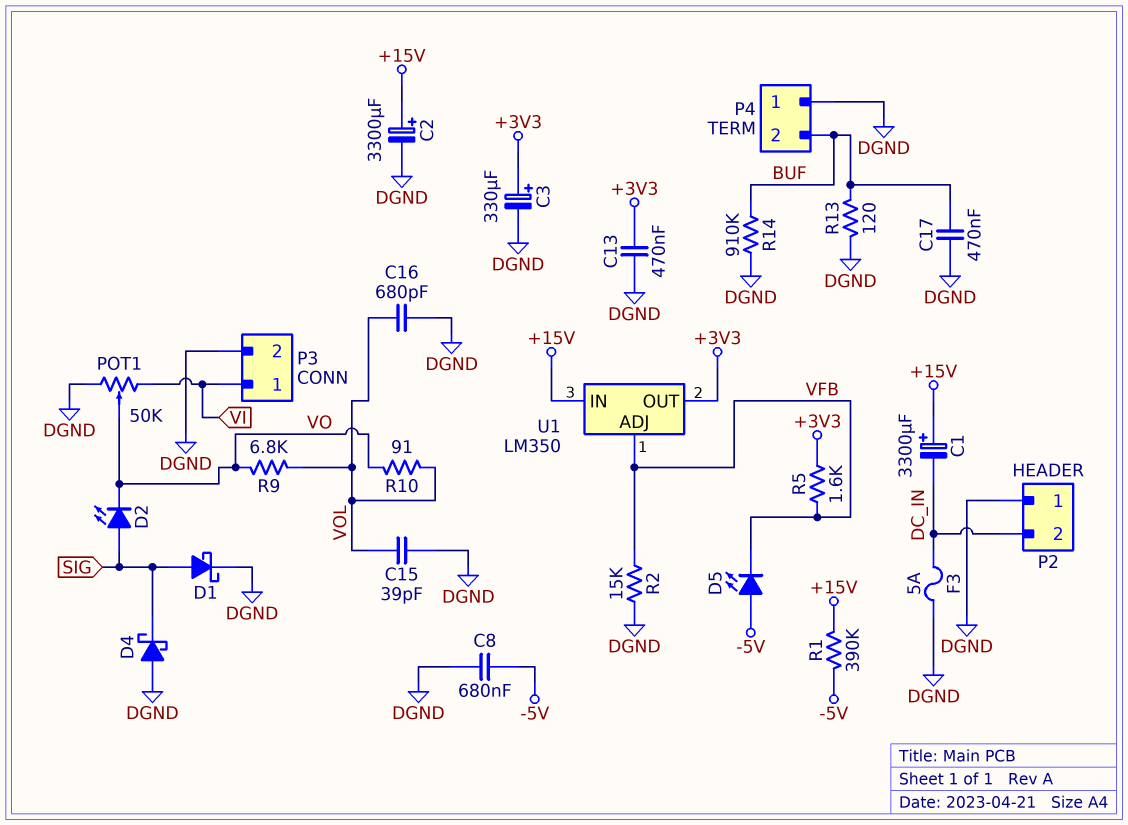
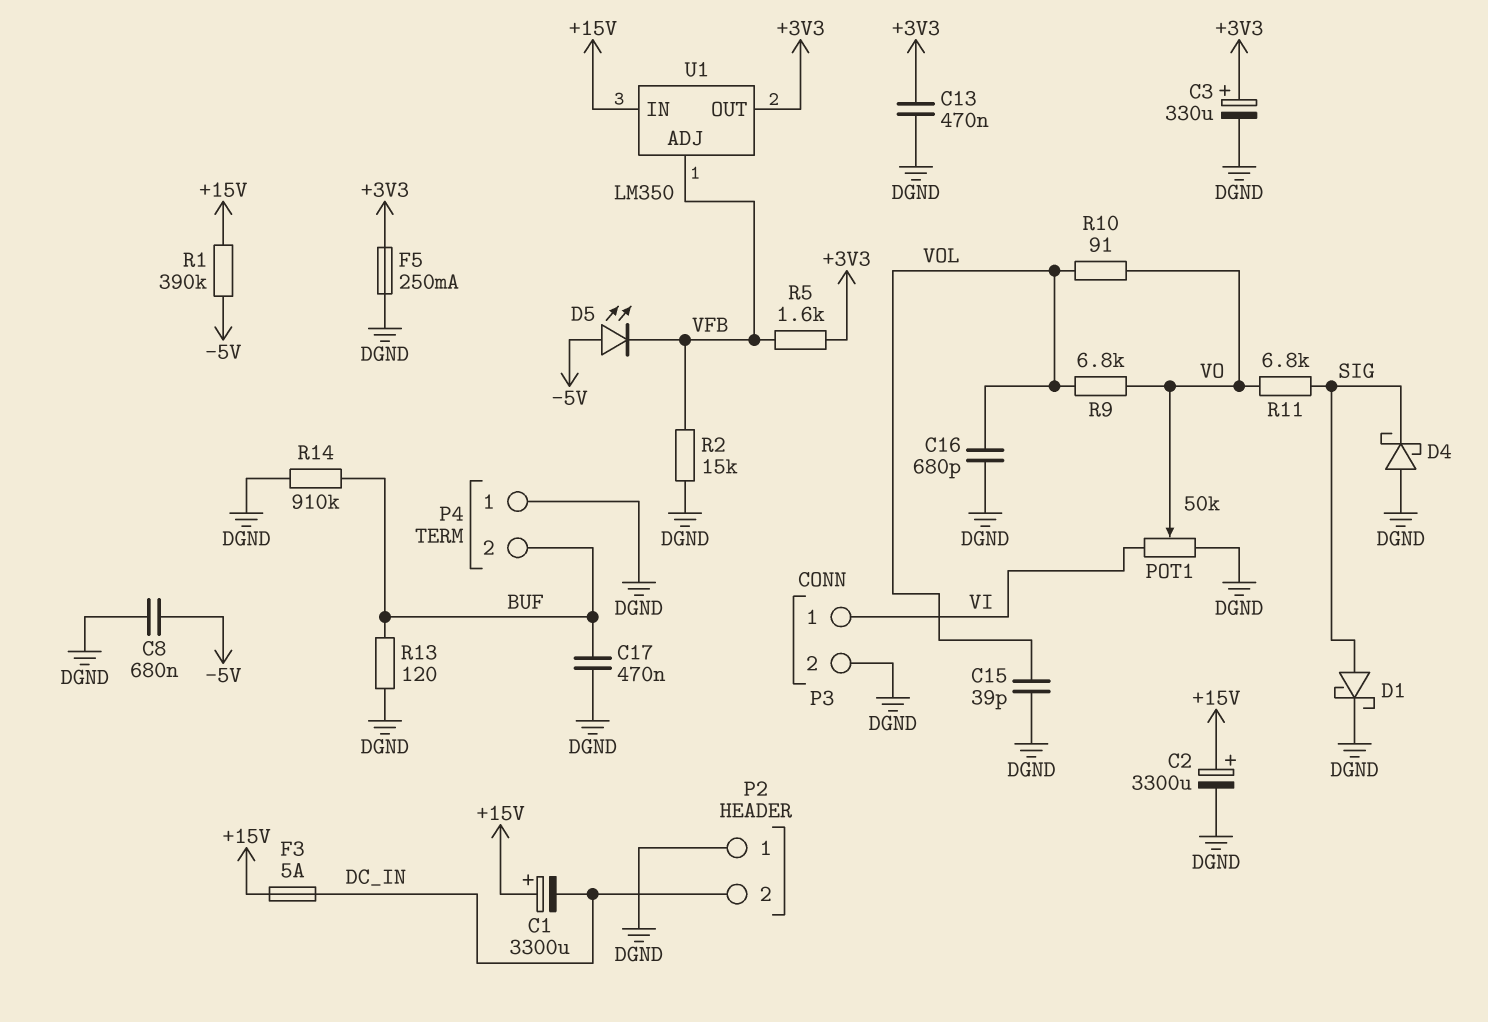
D2: LED (A SIG, K VO) -> none
F3: 5A (DC_IN, DGND) -> 5A (+15V, DC_IN)
F5: none -> 250mA (+3V3, DGND)
R11: none -> 6.8k (SIG, VO)

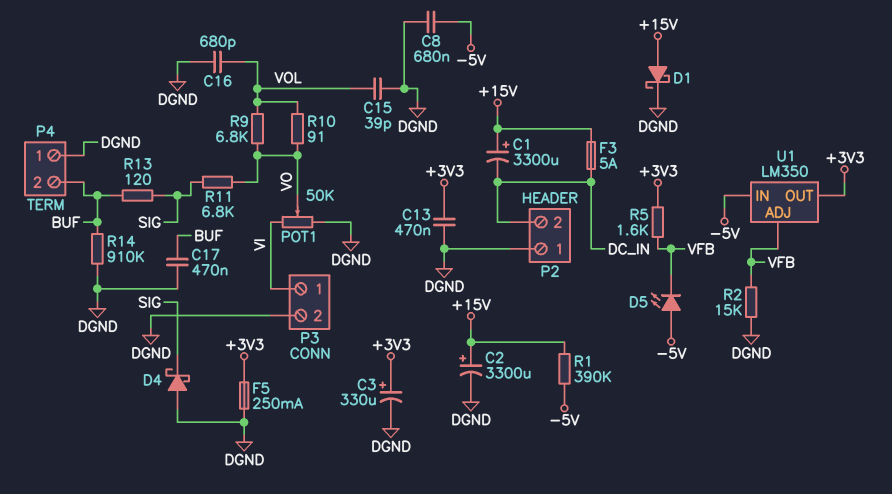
D1: schottky (A SIG, K DGND) -> schottky (A +15V, K DGND)
R13: 120 (BUF, DGND) -> 120 (BUF, SIG)
U1 pin IN: +15V -> -5V

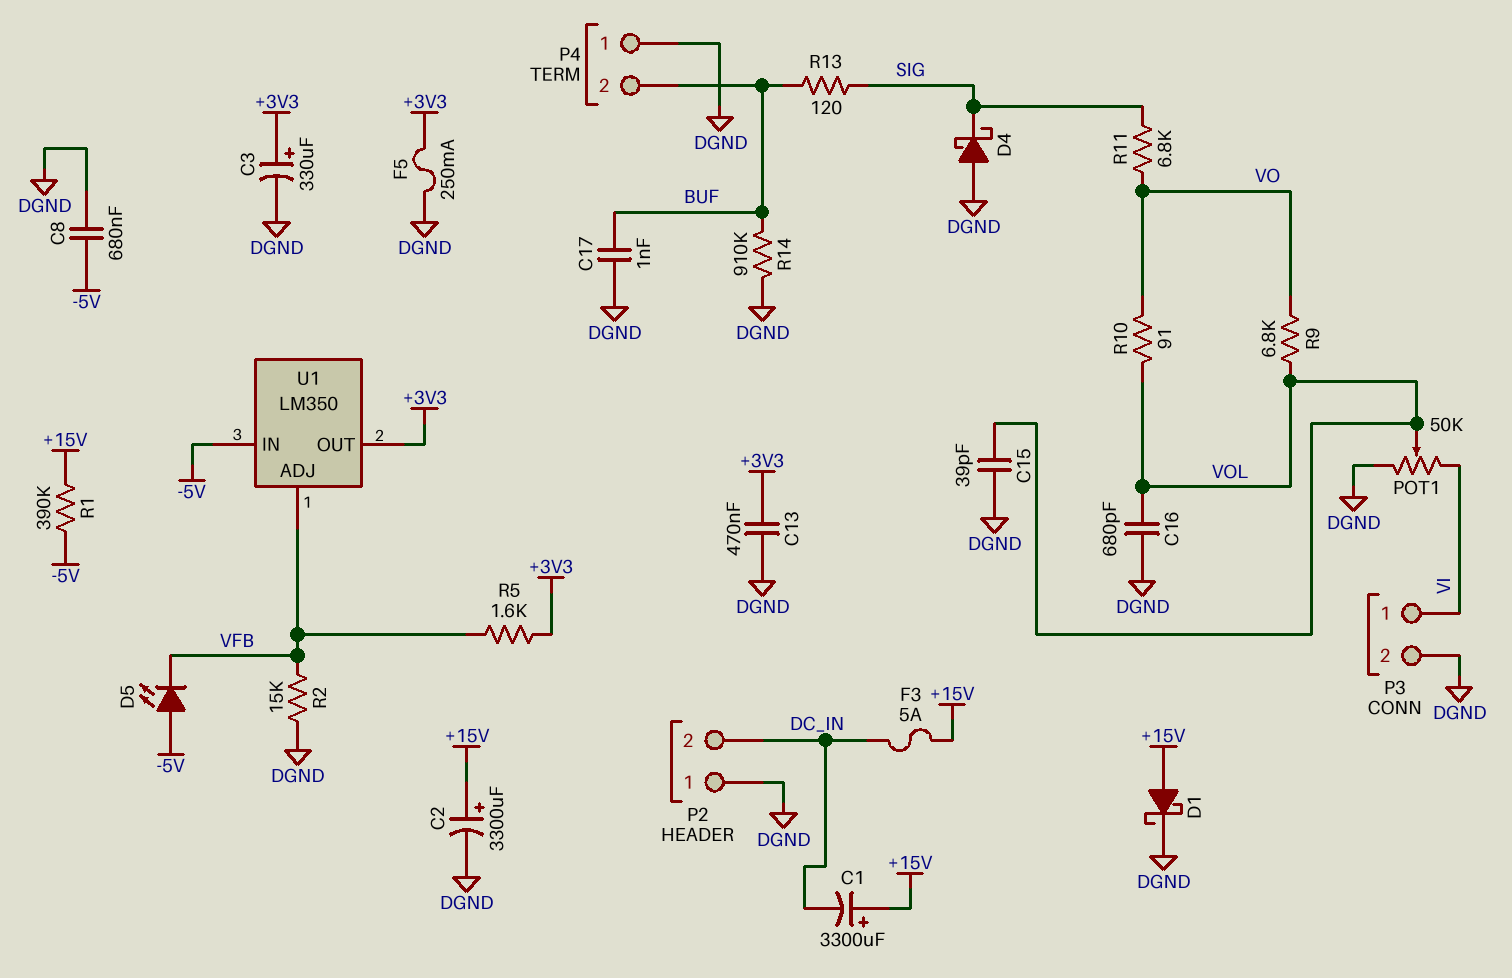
C17: 470nF (BUF, DGND) -> 1nF (BUF, DGND)
POT1: 50k (DGND, VI, wiper VO) -> 50k (DGND, VI, wiper VOL)

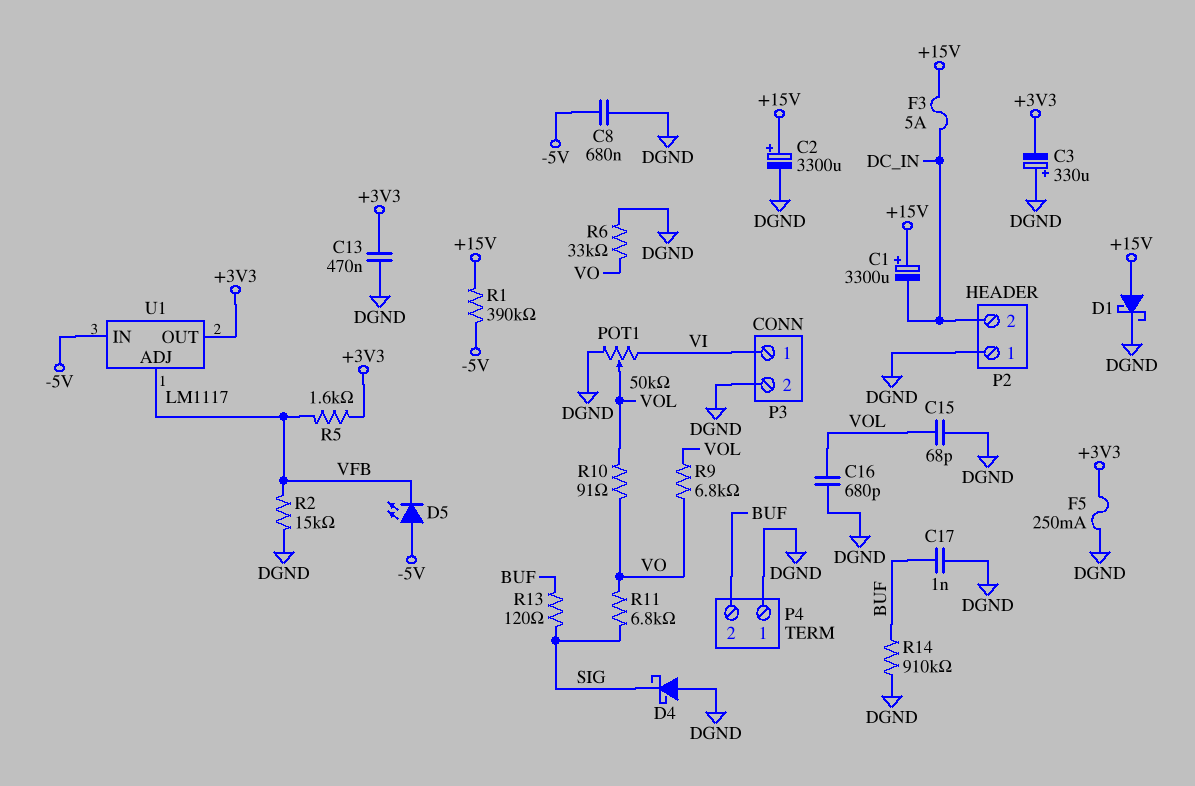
C3: 330uF (plus +3V3, minus DGND) -> 330uF (plus DGND, minus +3V3)
C15: 39pF (DGND, VOL) -> 68pF (DGND, VOL)
R6: none -> 33k (DGND, VO)
U1: LM350 -> LM1117

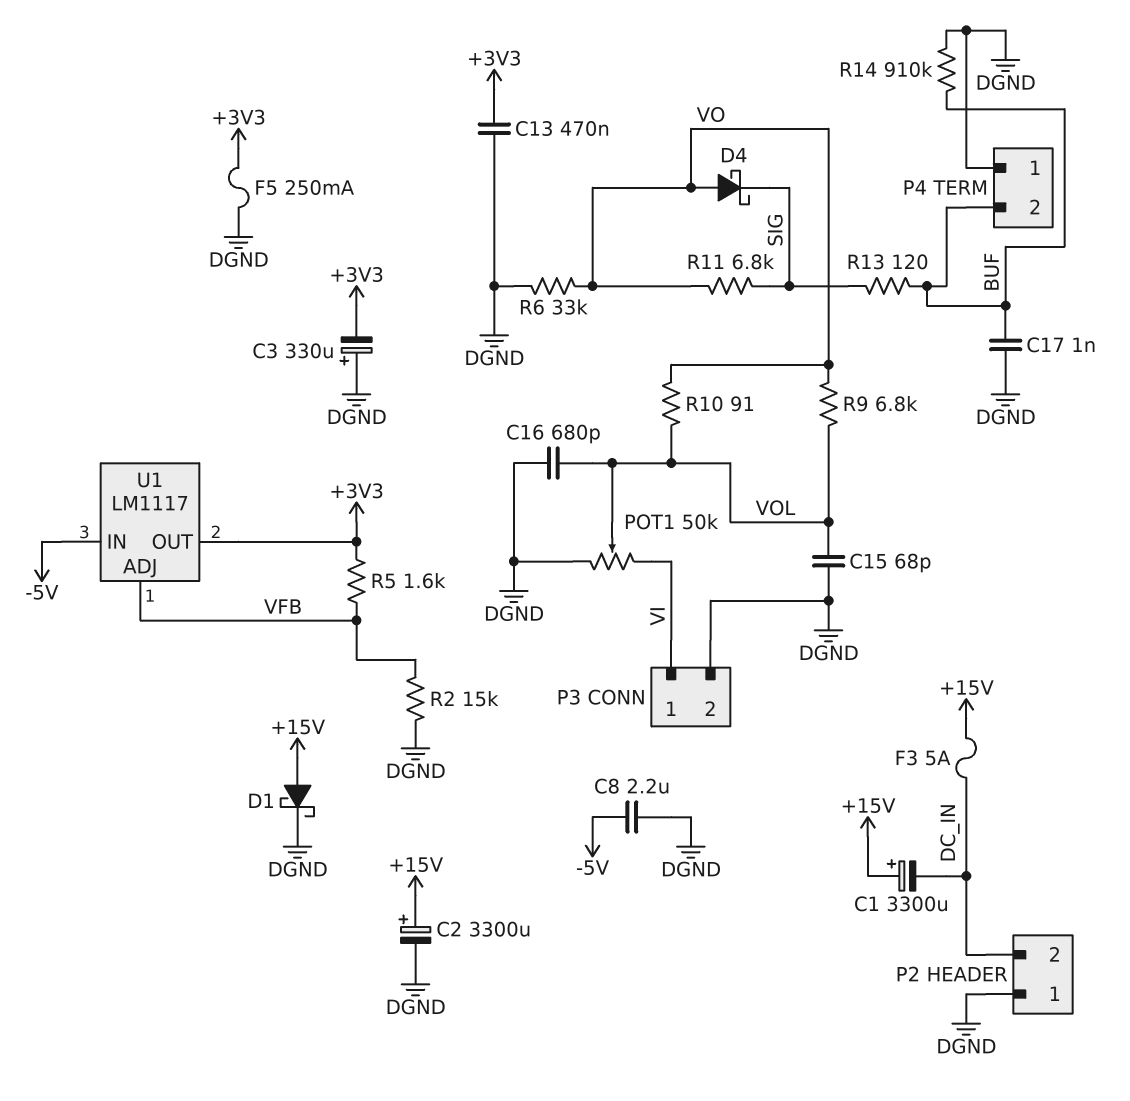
C8: 680nF (-5V, DGND) -> 2.2uF (-5V, DGND)
D4: schottky (A DGND, K SIG) -> schottky (A VO, K SIG)
D5: LED (A -5V, K VFB) -> none
R1: 390k (+15V, -5V) -> none

